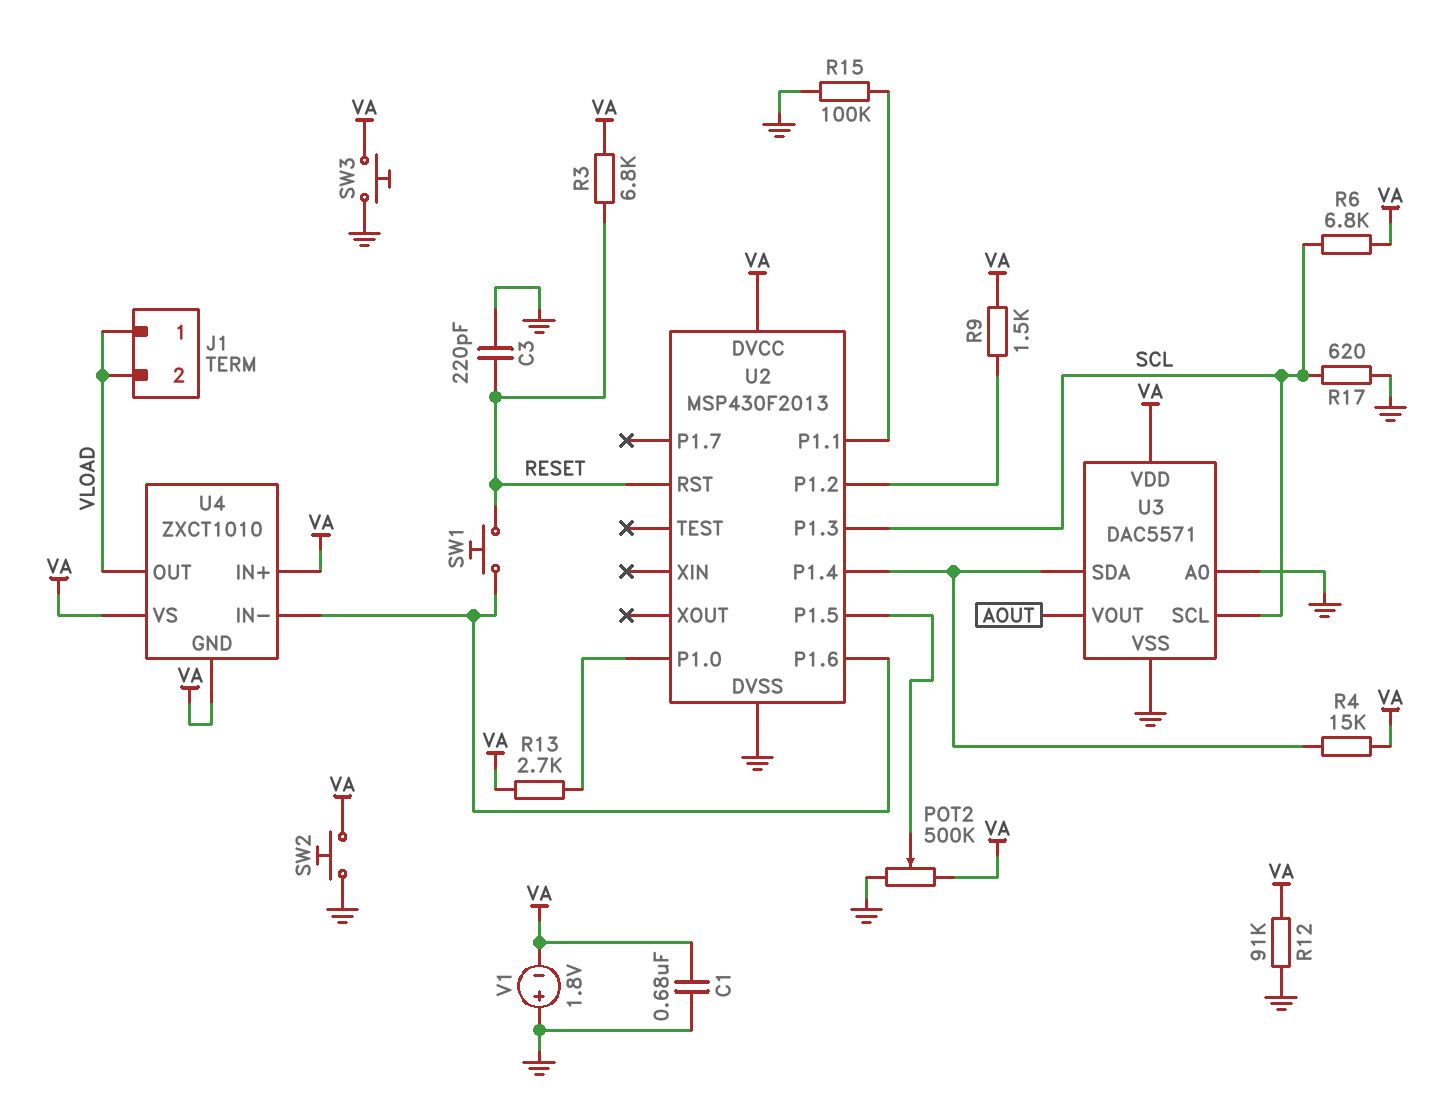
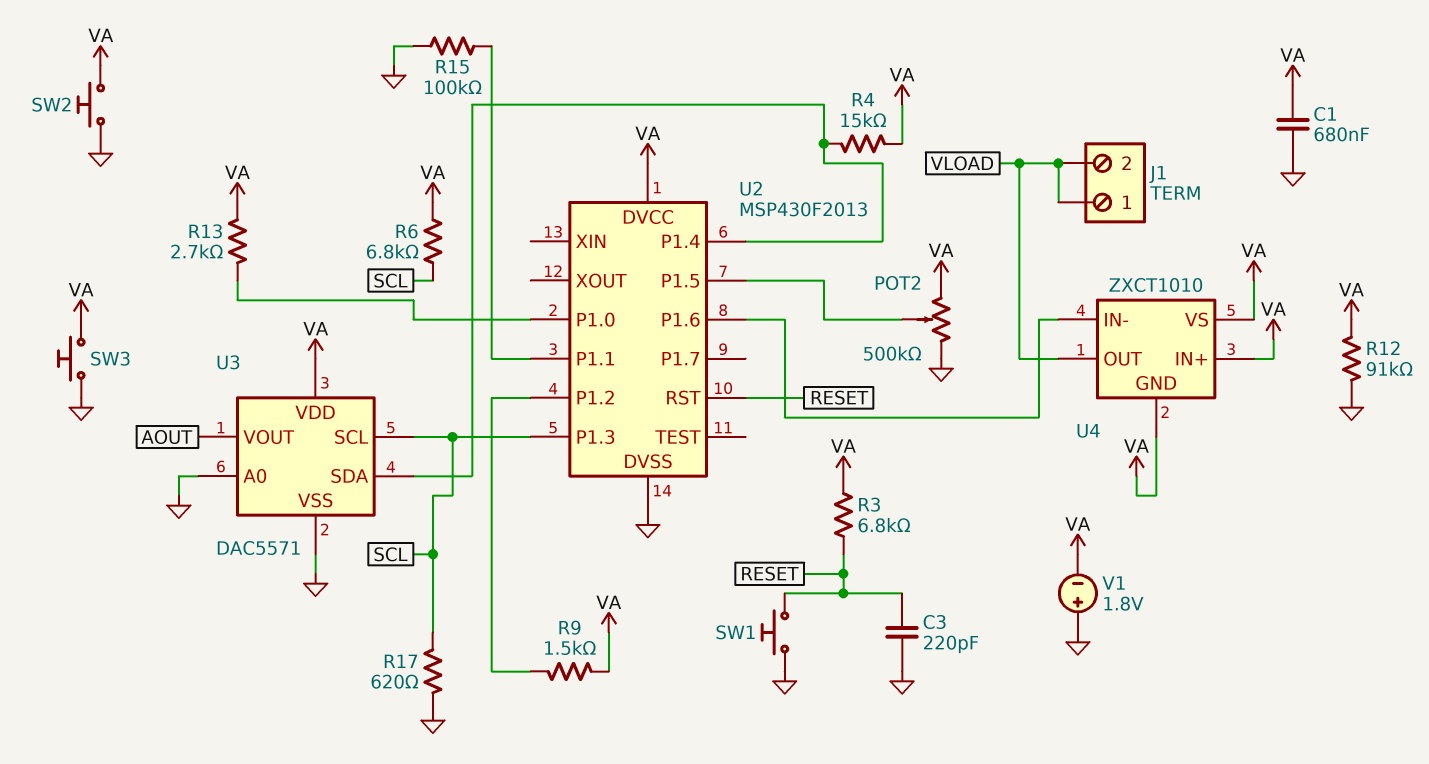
SW1: button (RESET, U2/P1.6) -> button (GND, RESET)

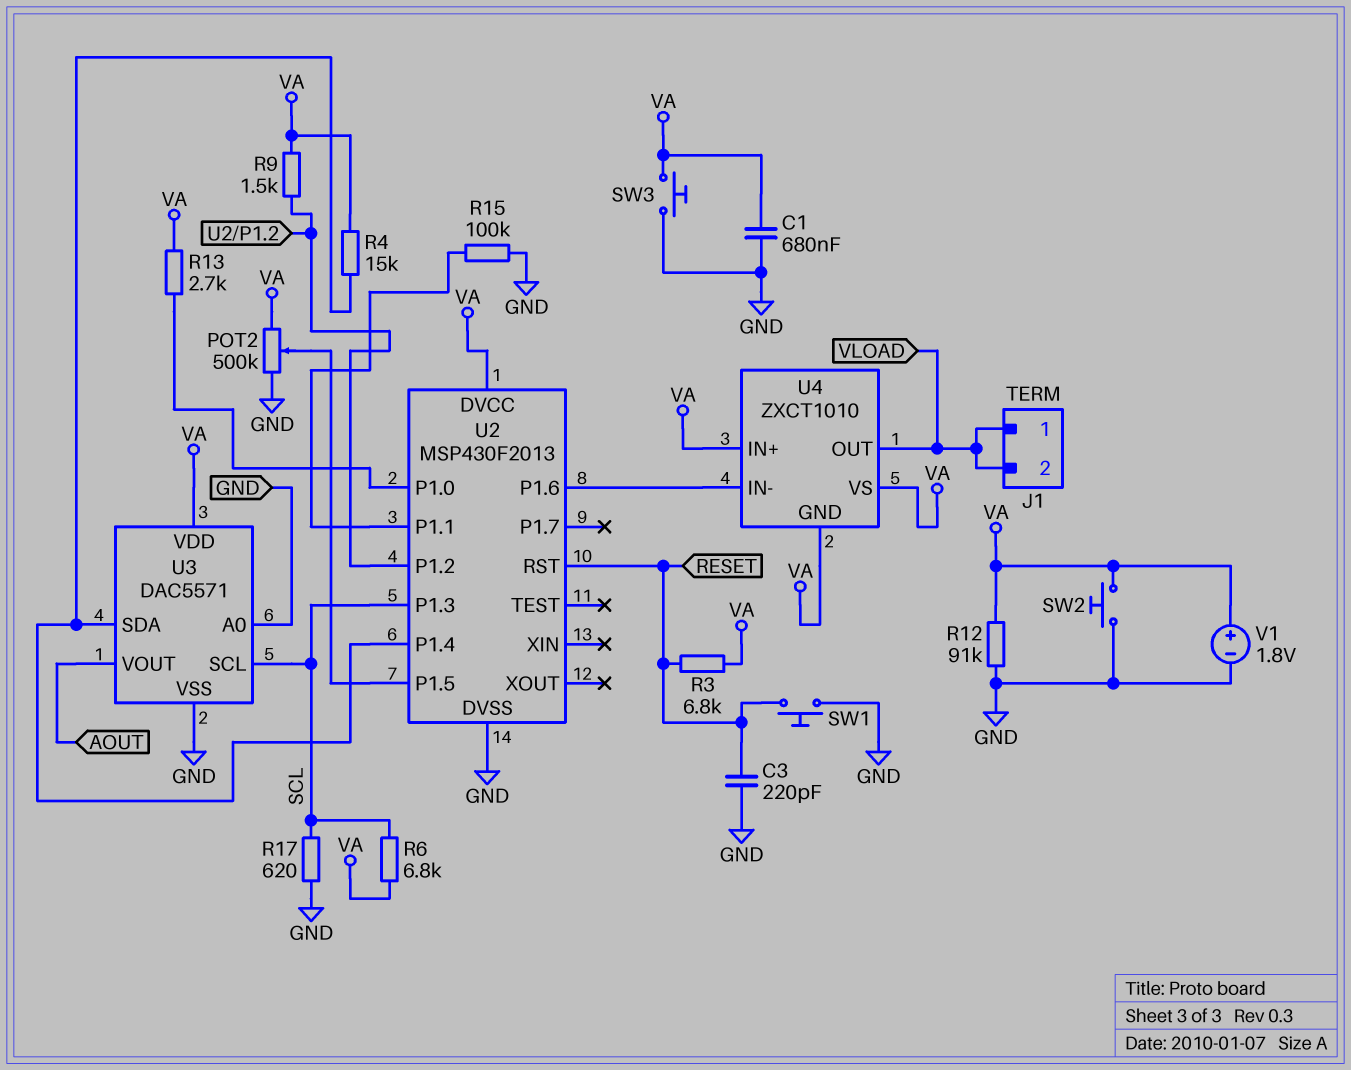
V1: 1.8V (plus GND, minus VA) -> 1.8V (plus VA, minus GND)

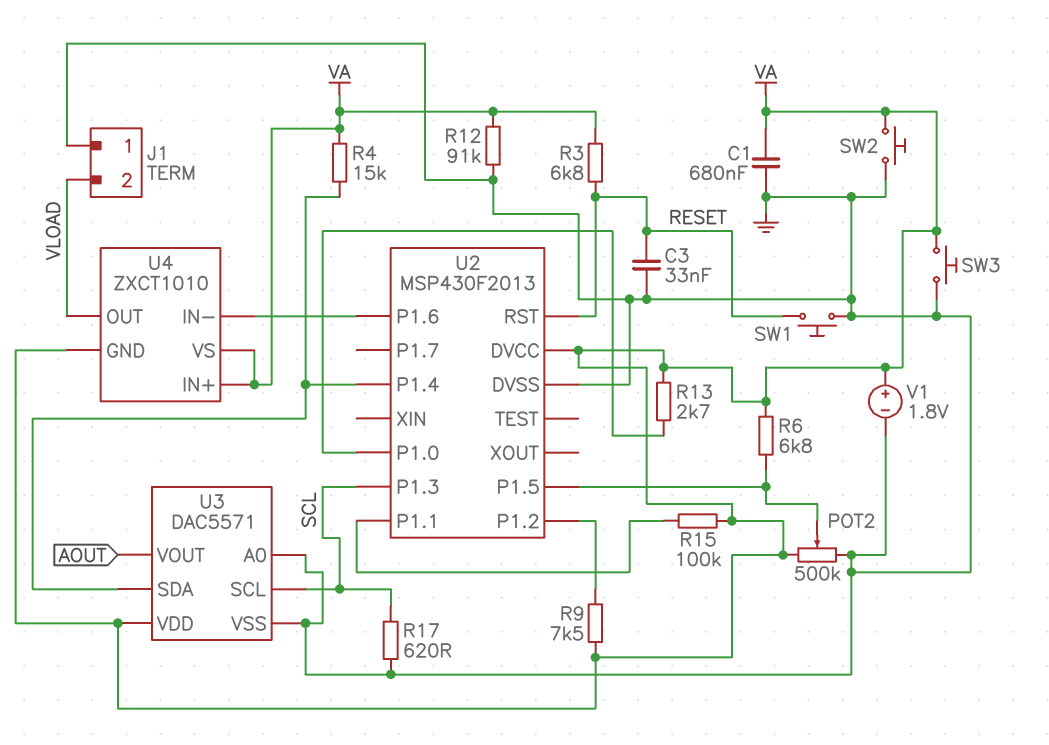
C3: 220pF (GND, RESET) -> 33nF (GND, RESET)
J1 pin 1: VLOAD -> GND
R6: 6.8k (SCL, VA) -> 6.8k (U2/P1.5, VA)
R9: 1.5k (U2/P1.2, VA) -> 7.5k (U2/P1.2, VA)
R15: 100k (GND, U2/P1.1) -> 100k (U2/P1.1, VA)

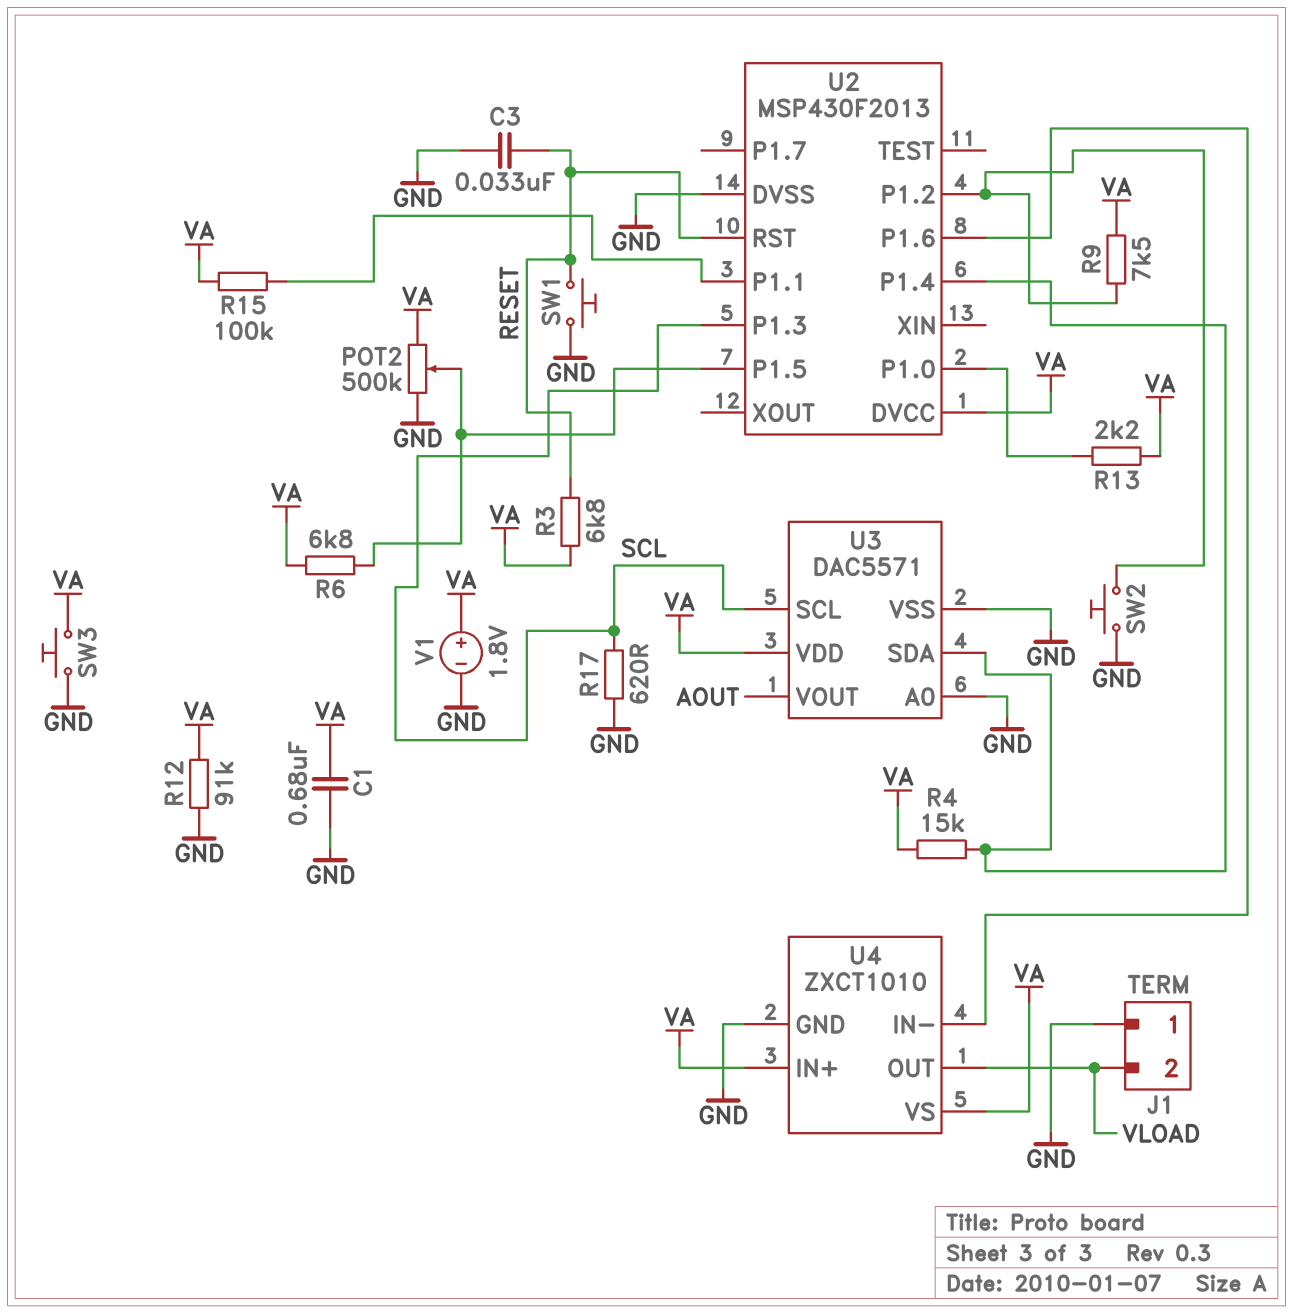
R13: 2.7k (U2/P1.0, VA) -> 2.2k (U2/P1.0, VA)
SW2: button (GND, VA) -> button (GND, U2/P1.2)
U4 pin GND: VA -> GND

